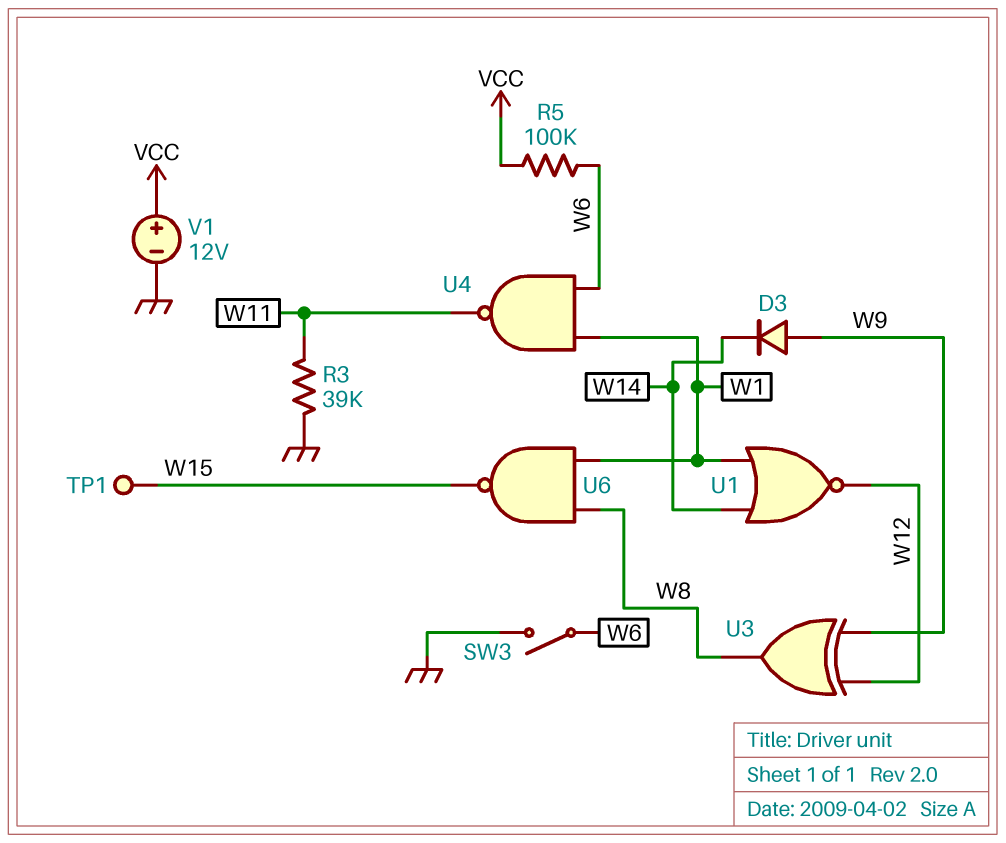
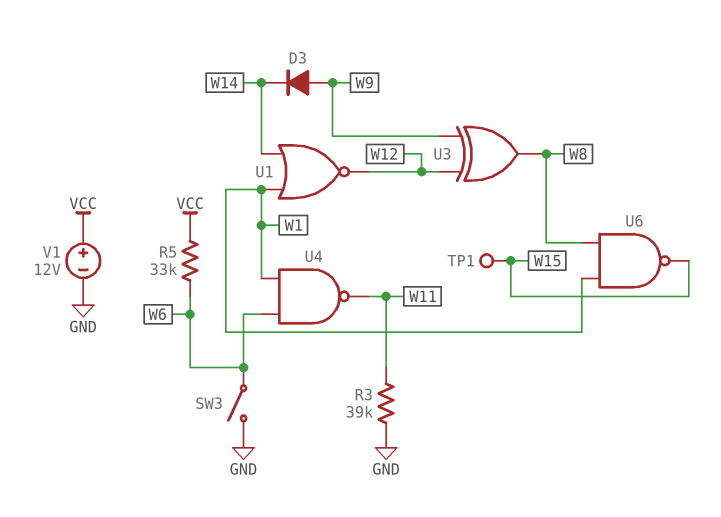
R5: 100k (VCC, W6) -> 33k (VCC, W6)

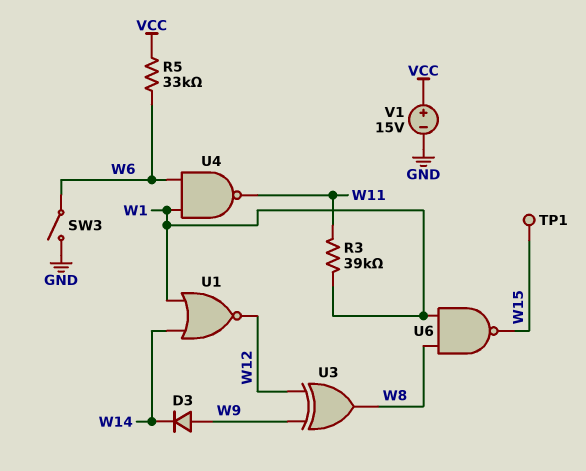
R3: 39k (GND, W11) -> 39k (W1, W11)
V1: 12V (plus VCC, minus GND) -> 15V (plus VCC, minus GND)

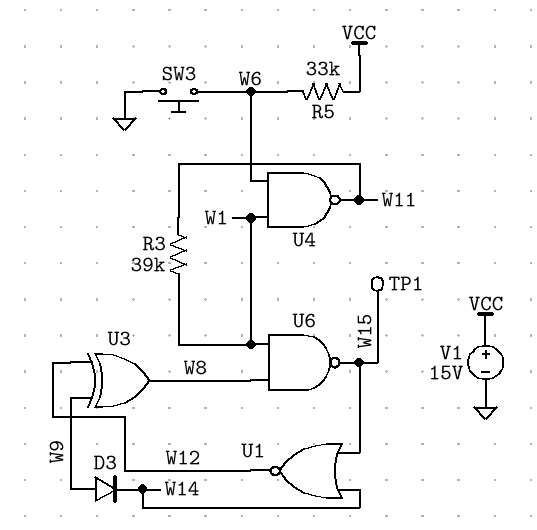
SW3: switch (GND, W6) -> button (GND, W6)
U1: NOR (in W1, in W14, out W12) -> NOR (in W14, in W15, out W12)

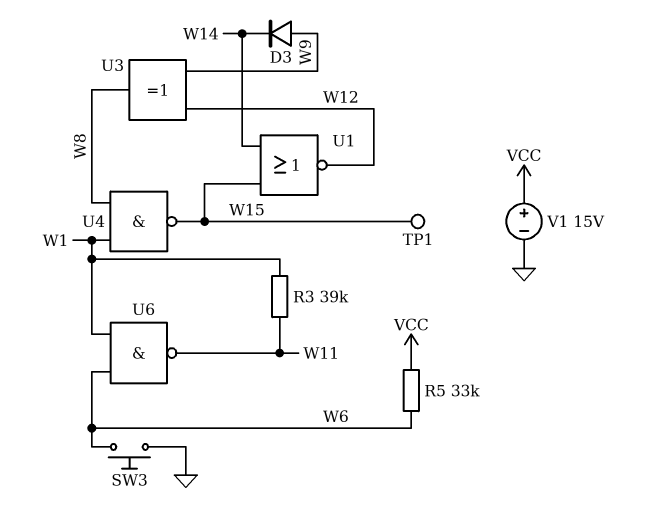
U4: NAND (in W1, in W6, out W11) -> NAND (in W1, in W8, out W15)
U6: NAND (in W1, in W8, out W15) -> NAND (in W1, in W6, out W11)

